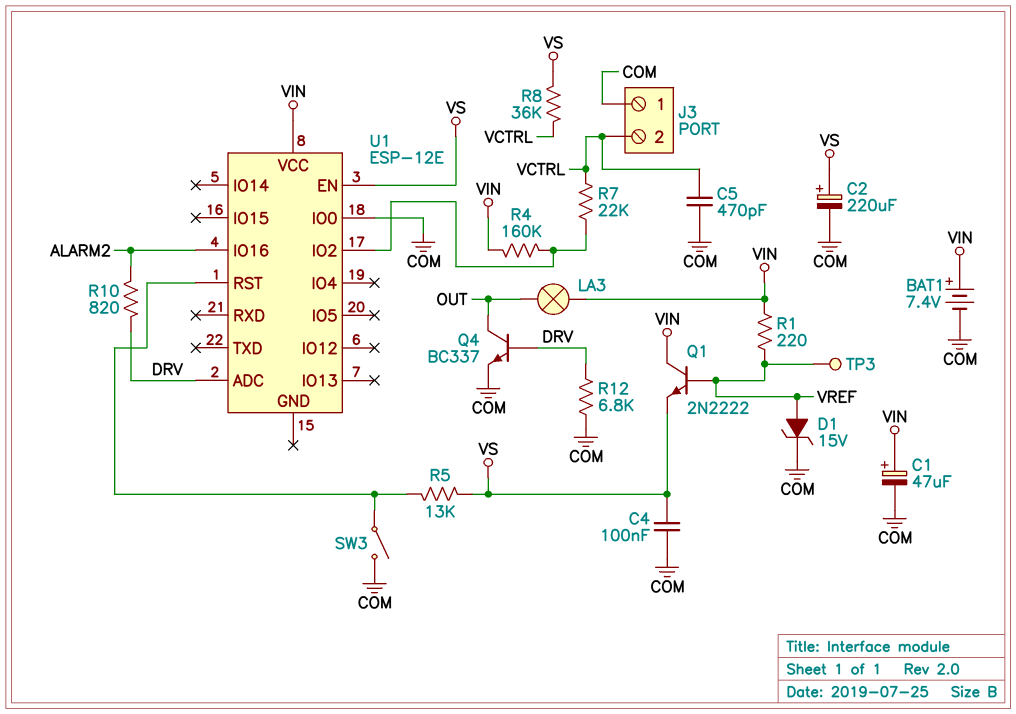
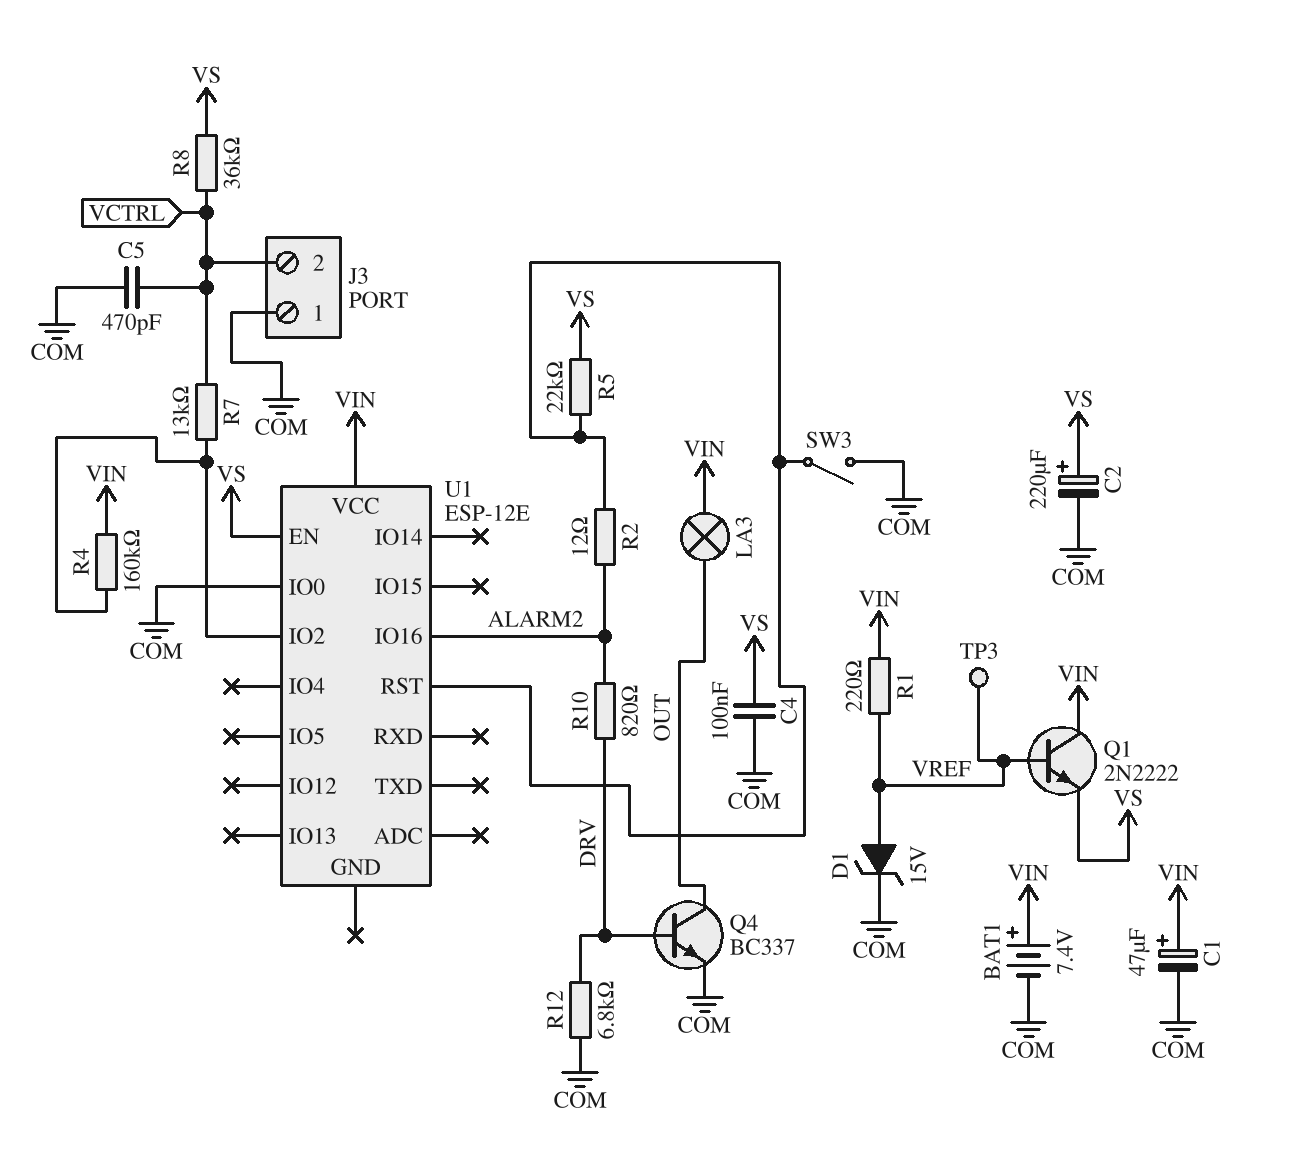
R2: none -> 12 (ALARM2, U1/RST)
R5: 13k (U1/RST, VS) -> 22k (U1/RST, VS)
R7: 22k (U1/IO2, VCTRL) -> 13k (U1/IO2, VCTRL)
U1 pin ADC: DRV -> none

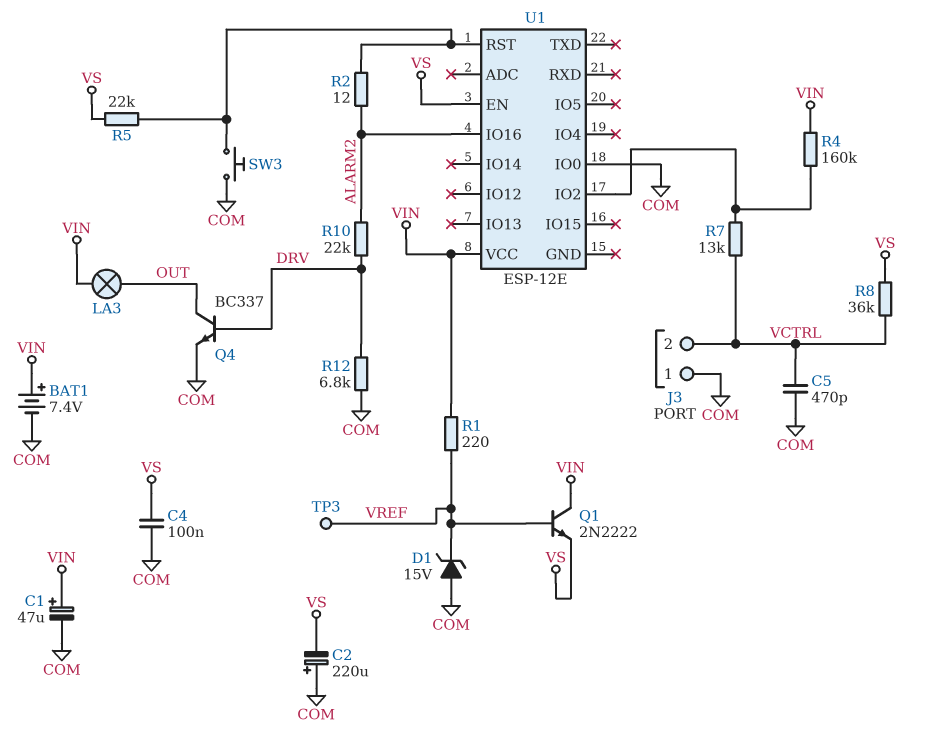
C2: 220uF (plus VS, minus COM) -> 220uF (plus COM, minus VS)
D1: zener 15V (A VREF, K COM) -> zener 15V (A COM, K VREF)
R10: 820 (ALARM2, DRV) -> 22k (ALARM2, DRV)
SW3: switch (COM, U1/RST) -> button (COM, U1/RST)

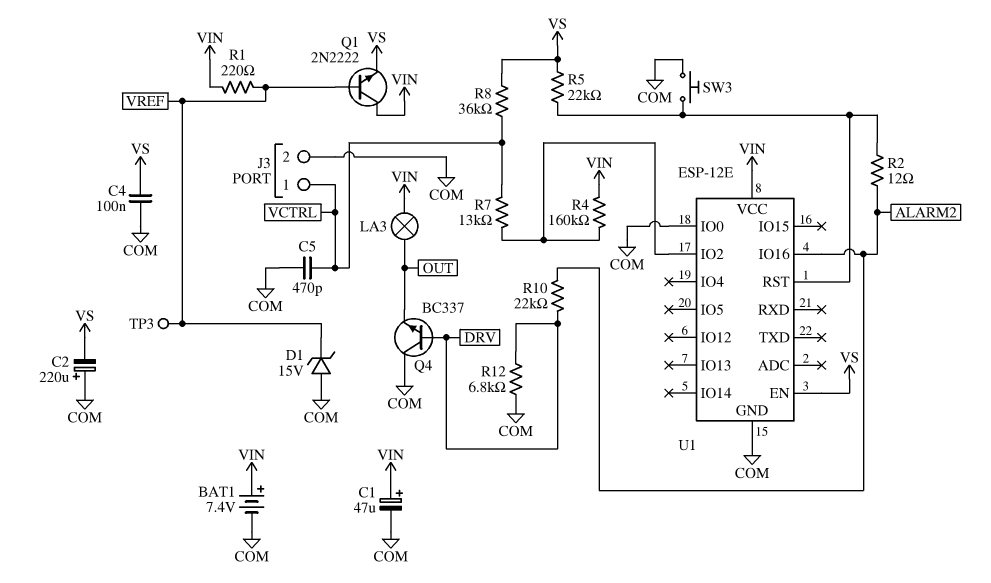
J3 pin 1: COM -> VCTRL
J3 pin 2: VCTRL -> COM
Q4: NPN BC337 (B DRV, C OUT, E COM) -> NPN BC337 (B DRV, C COM, E OUT)
U1 pin GND: none -> COM

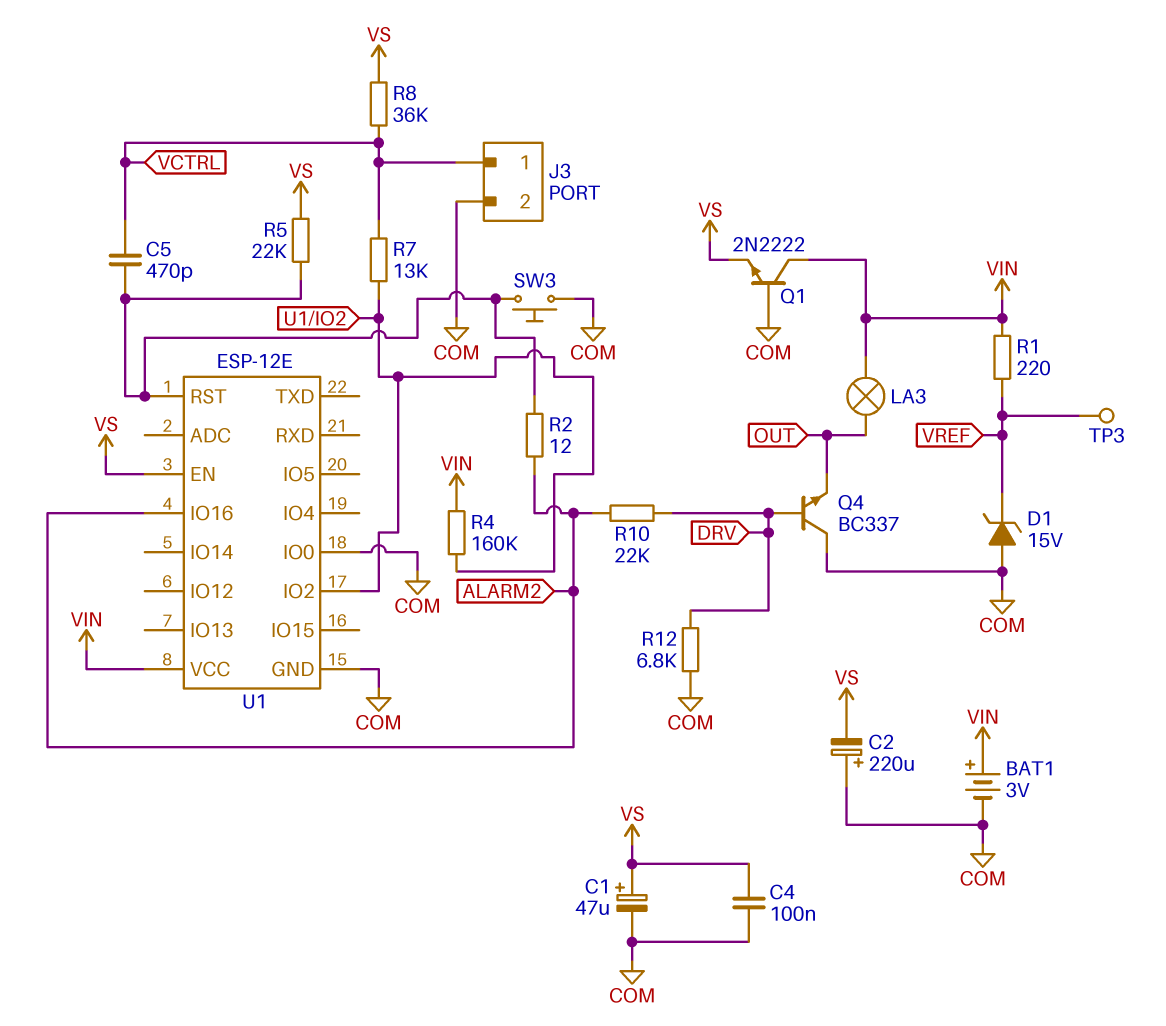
BAT1: 7.4V (plus VIN, minus COM) -> 3V (plus VIN, minus COM)
C1: 47uF (plus VIN, minus COM) -> 47uF (plus VS, minus COM)
C5: 470pF (COM, VCTRL) -> 470pF (U1/RST, VCTRL)
Q1: NPN 2N2222 (B VREF, C VIN, E VS) -> NPN 2N2222 (B COM, C VIN, E VS)

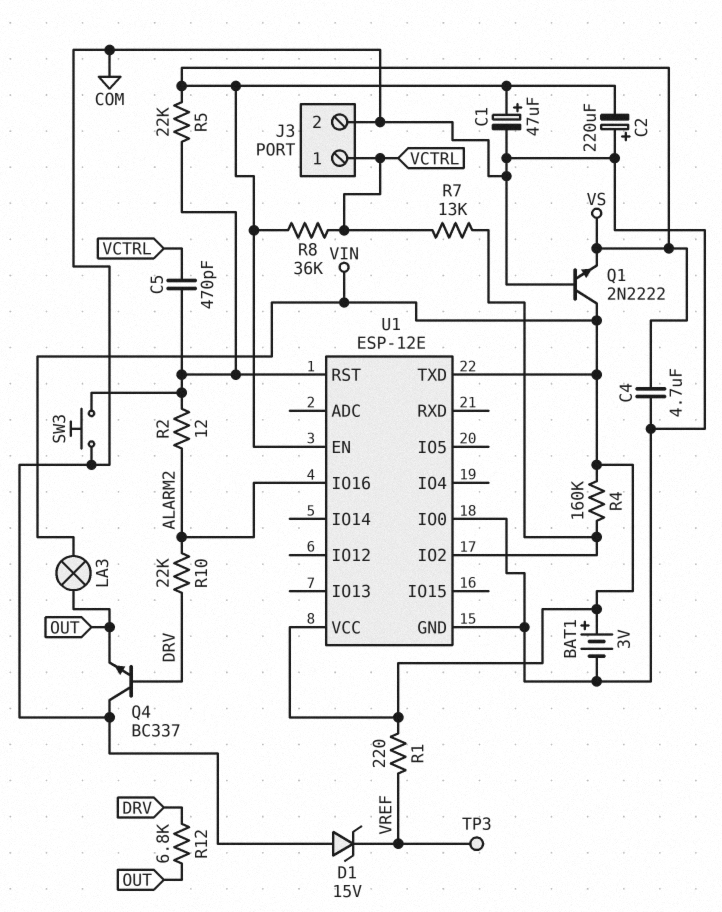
C4: 100nF (COM, VS) -> 4.7uF (COM, VS)
R12: 6.8k (COM, DRV) -> 6.8k (DRV, OUT)
U1 pin TXD: none -> VIN

